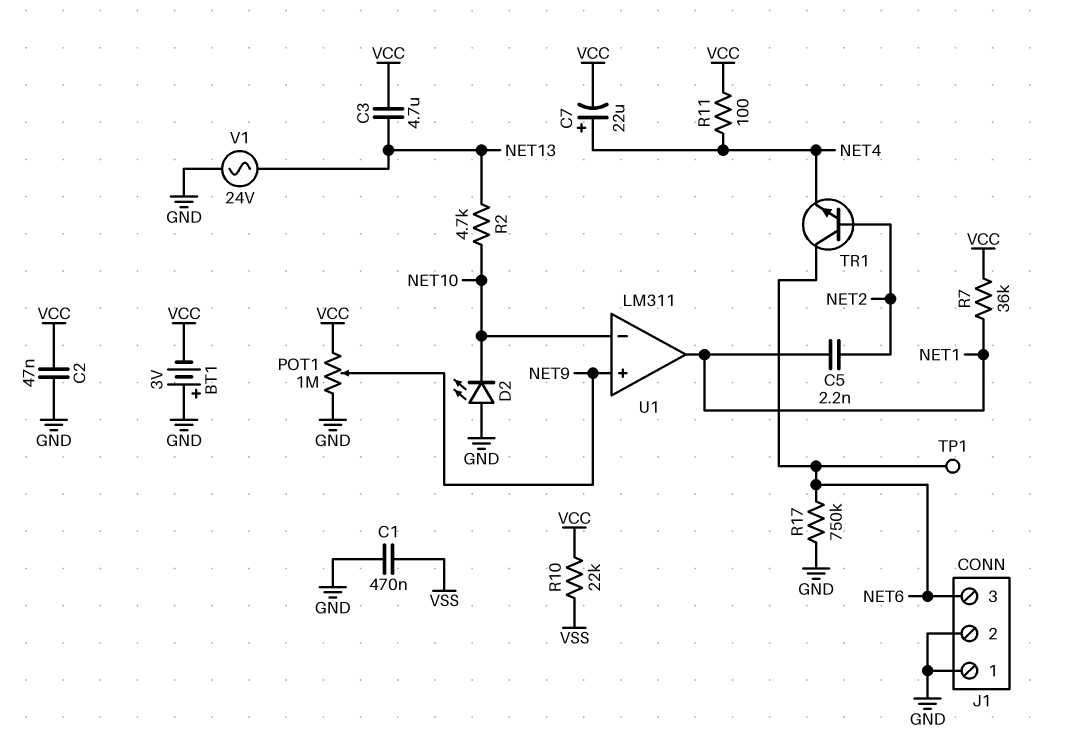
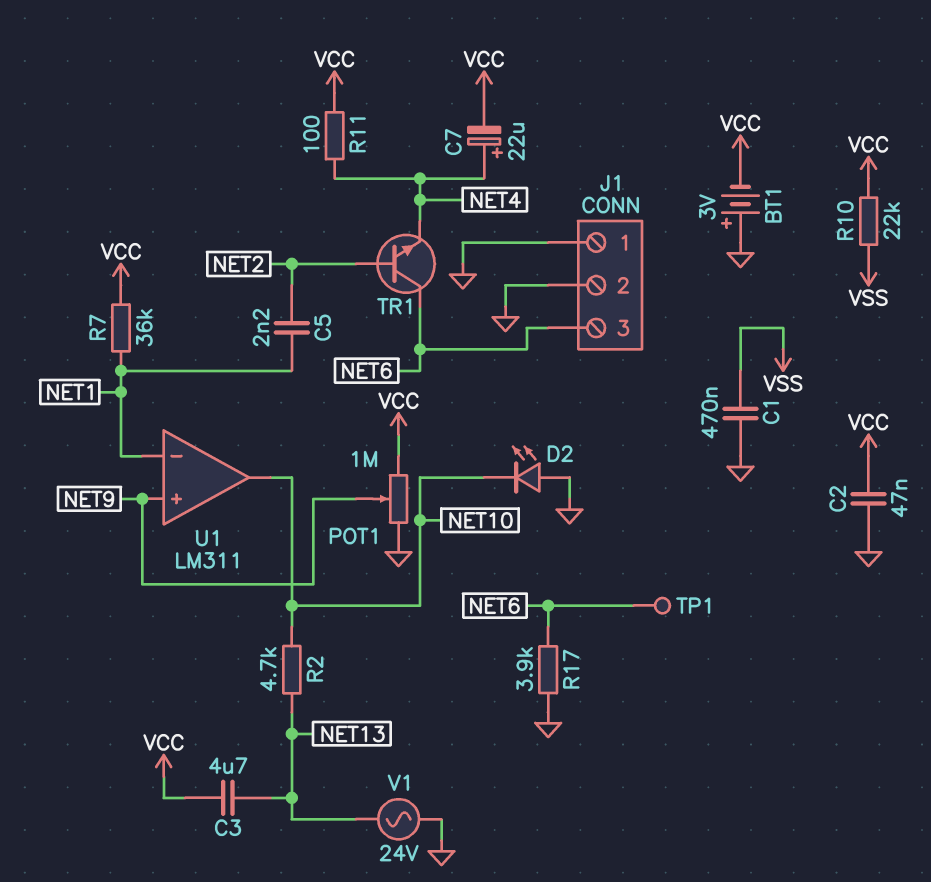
R17: 750k (GND, NET6) -> 3.9k (GND, NET6)
U1 pin in-: NET10 -> NET1
U1 pin out: NET1 -> NET10

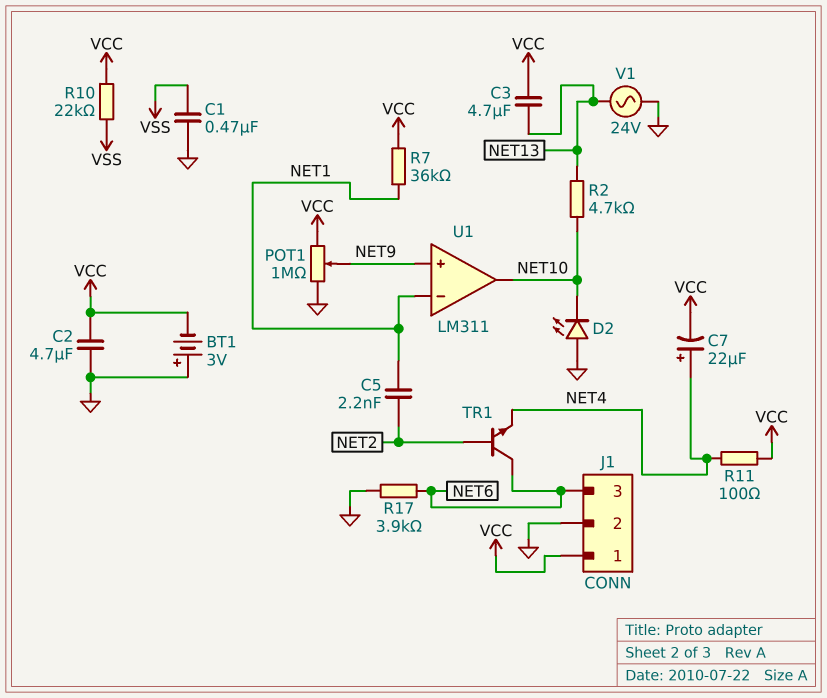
C2: 47nF (GND, VCC) -> 4.7uF (GND, VCC)
J1 pin 1: GND -> VCC
TP1: test point (NET6) -> none

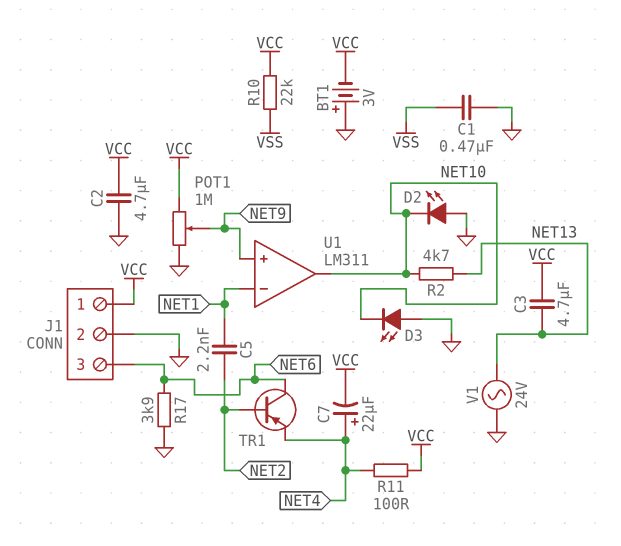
D3: none -> LED (A GND, K NET10)
R7: 36k (NET1, VCC) -> none
TR1: NPN (B NET2, C NET6, E NET4) -> PNP (B NET2, C NET6, E NET4)

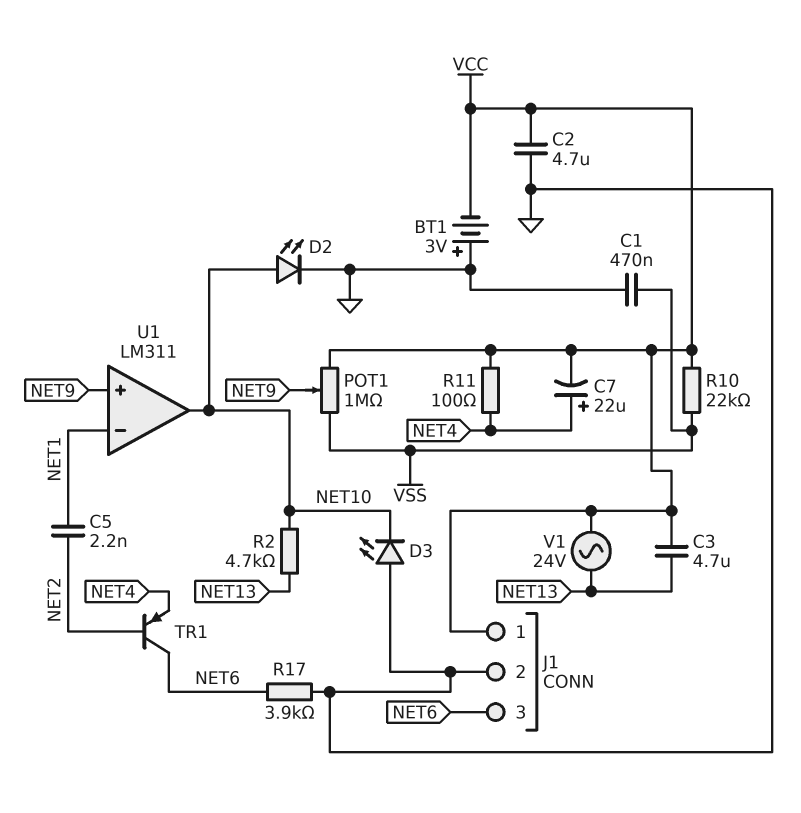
D2: LED (A GND, K NET10) -> LED (A NET10, K GND)
POT1: 1M (GND, VCC, wiper NET9) -> 1M (VCC, VSS, wiper NET9)
V1: AC 24V (GND, NET13) -> AC 24V (NET13, VCC)

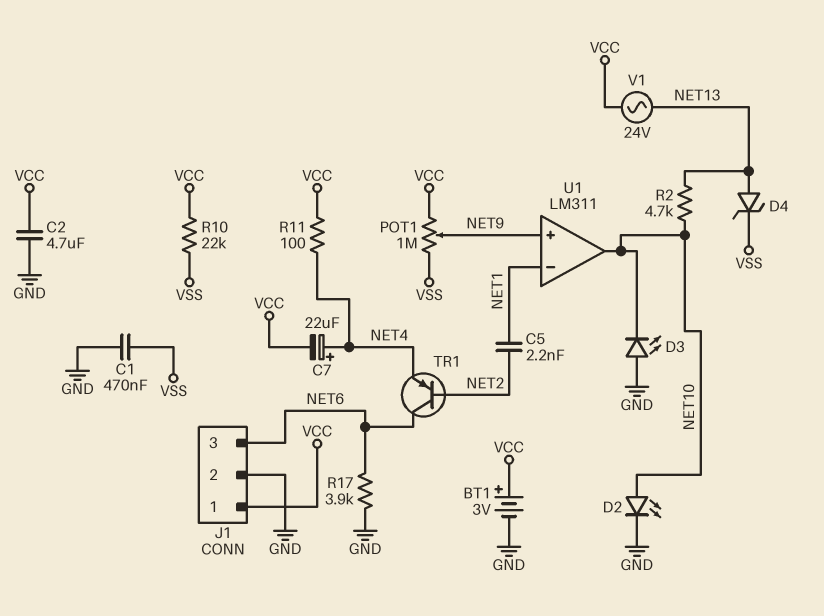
BT1: 3V (plus GND, minus VCC) -> 3V (plus VCC, minus GND)
C3: 4.7uF (NET13, VCC) -> none
D4: none -> zener (A NET13, K VSS)

